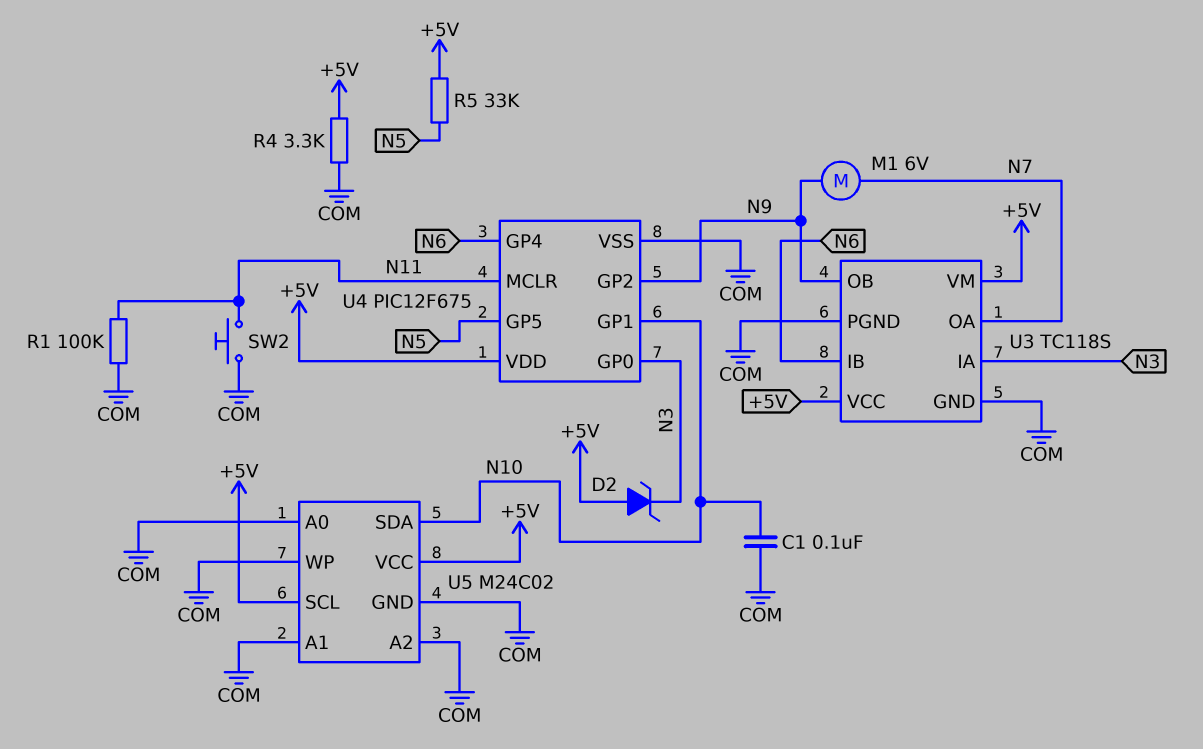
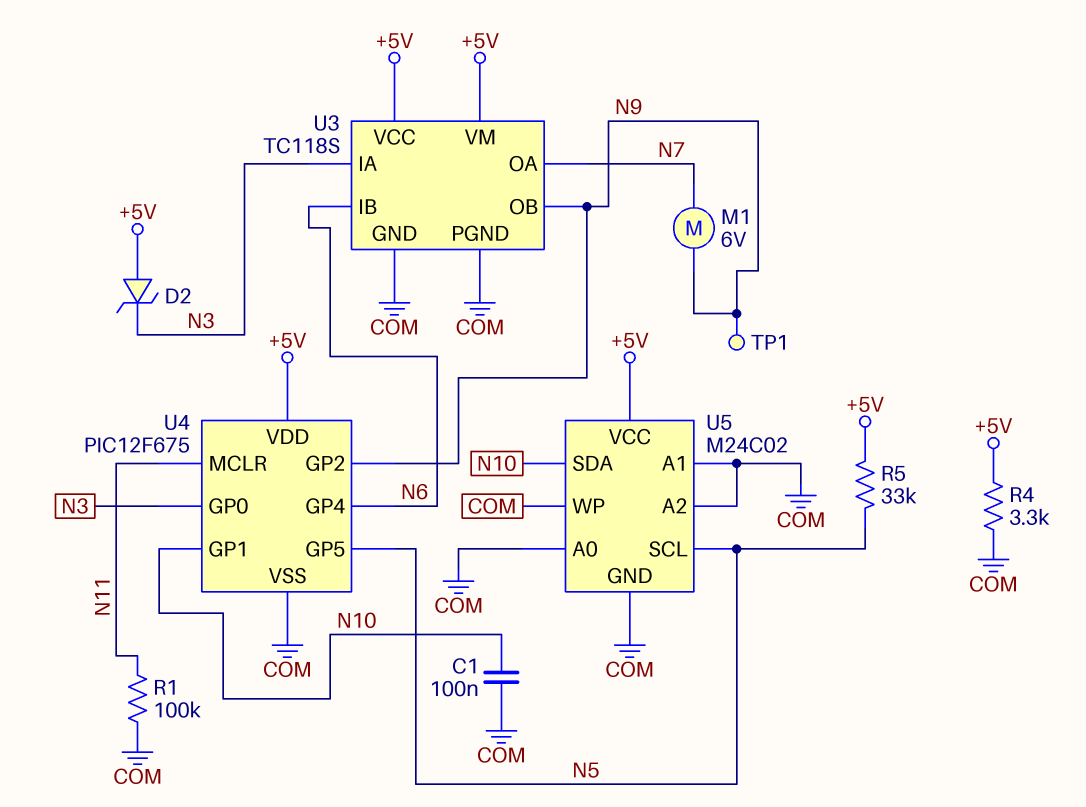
SW2: button (COM, N11) -> none
TP1: none -> test point (N9)
U5 pin SCL: +5V -> N5

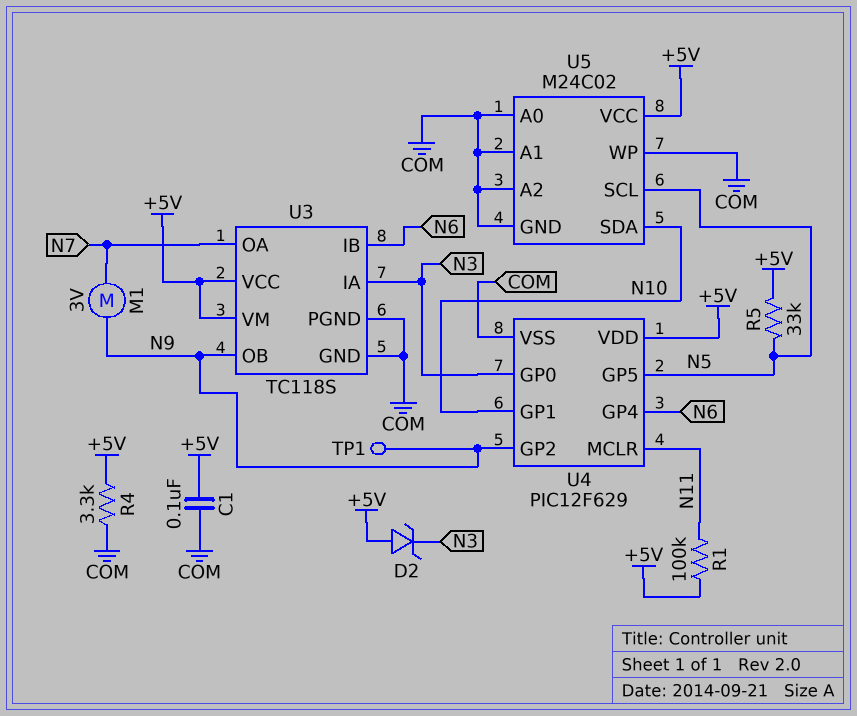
C1: 100nF (COM, N10) -> 100nF (+5V, COM)
M1: motor 6V (N7, N9) -> motor 3V (N7, N9)
R1: 100k (COM, N11) -> 100k (+5V, N11)
U4: PIC12F675 -> PIC12F629

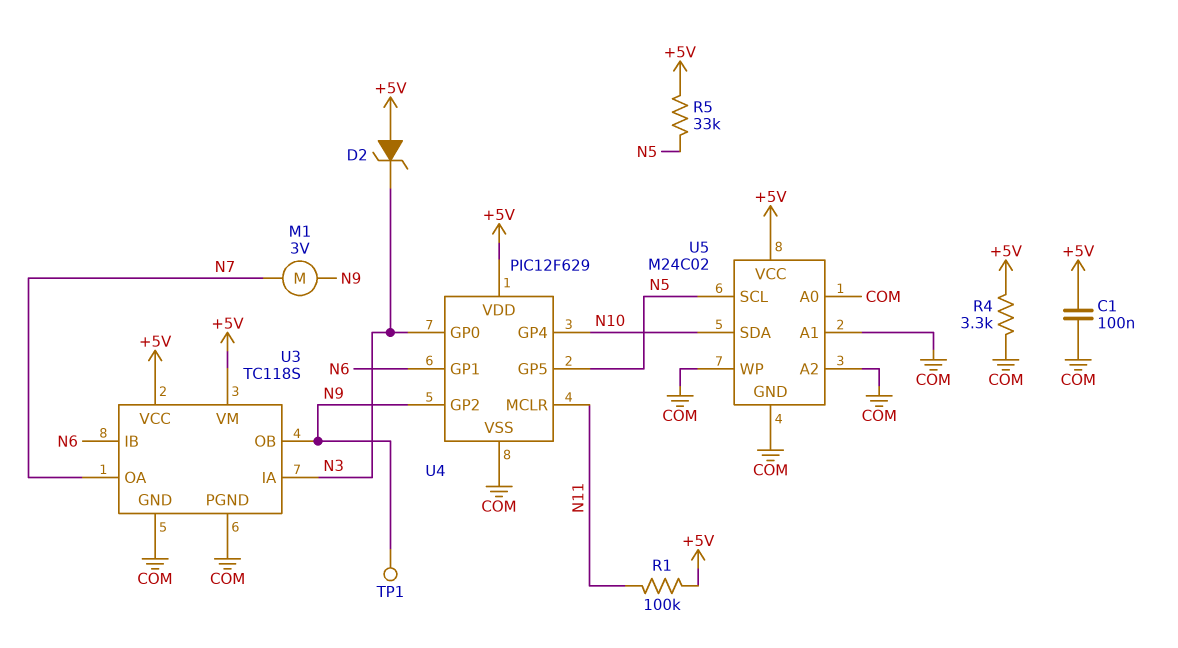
U4 pin GP1: N10 -> N6
U4 pin GP4: N6 -> N10

